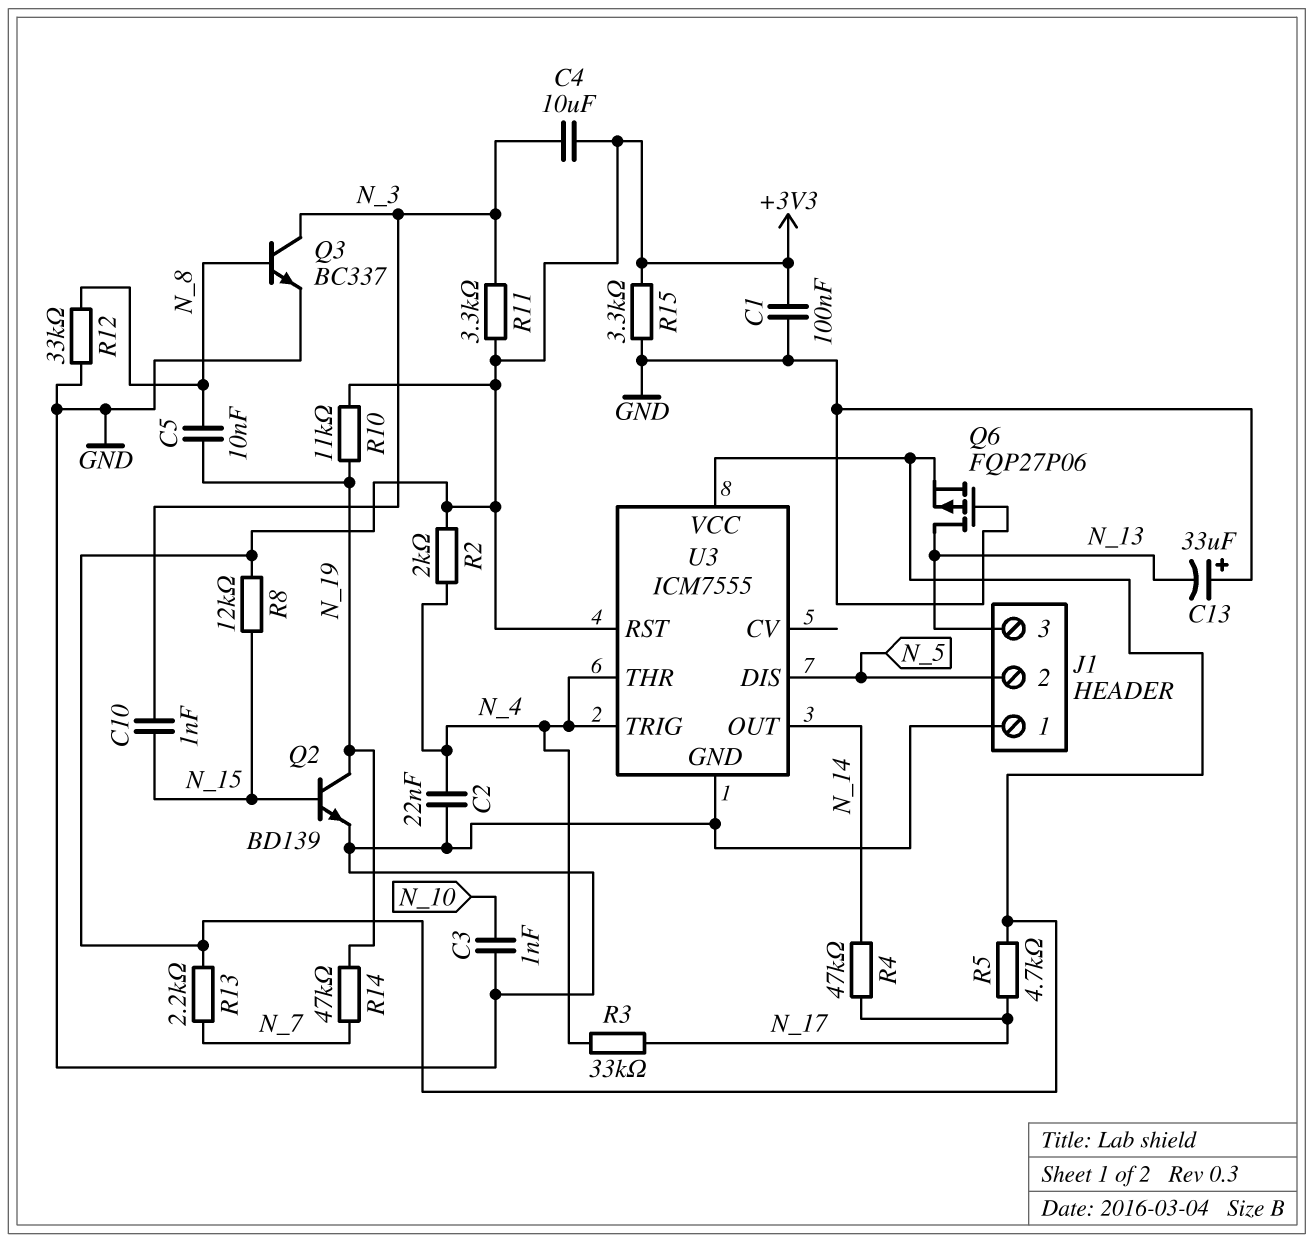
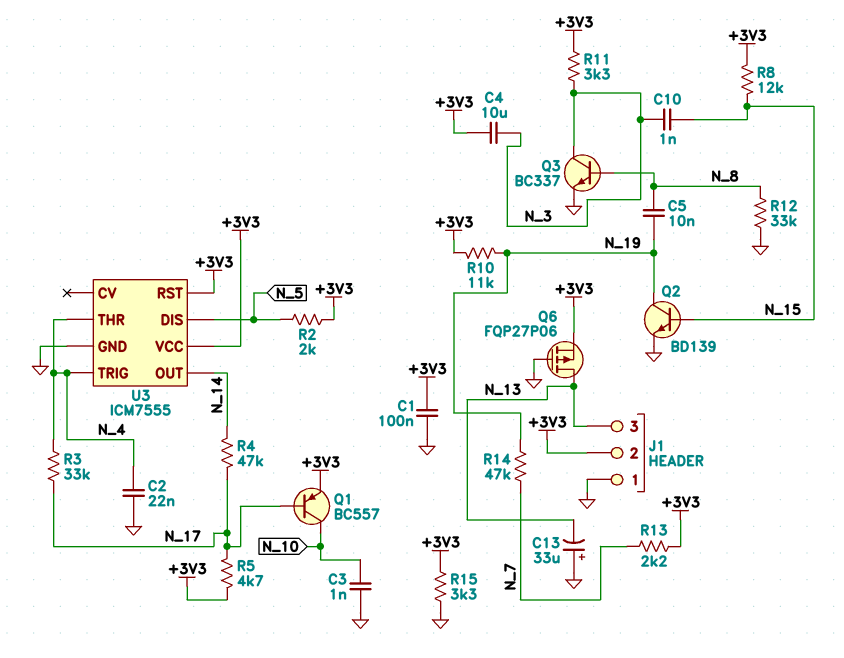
J1 pin 2: N_5 -> +3V3
Q1: none -> PNP BC557 (B N_17, C N_10, E +3V3)
R2: 2k (+3V3, N_4) -> 2k (+3V3, N_5)

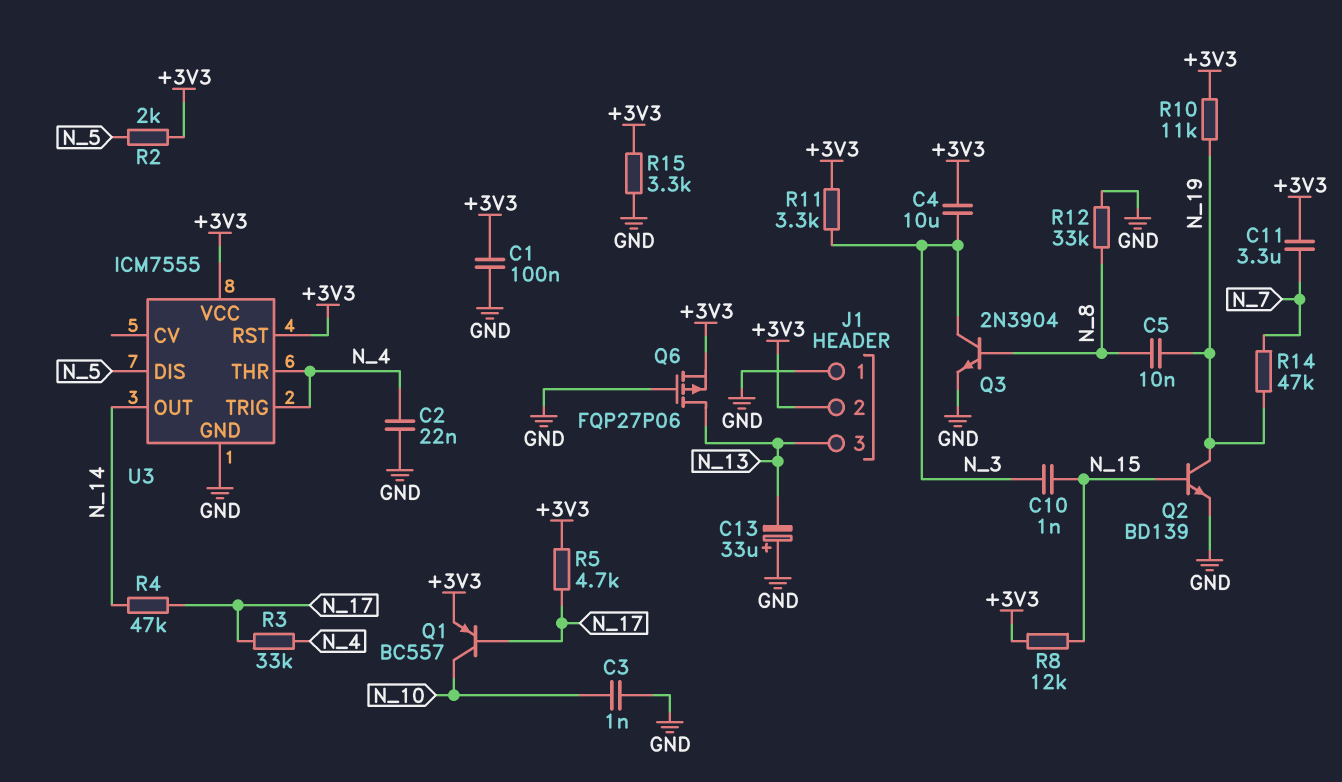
C11: none -> 3.3uF (+3V3, N_7)
Q3: NPN BC337 (B N_8, C N_3, E GND) -> NPN 2N3904 (B N_8, C N_3, E GND)
R13: 2.2k (+3V3, N_7) -> none

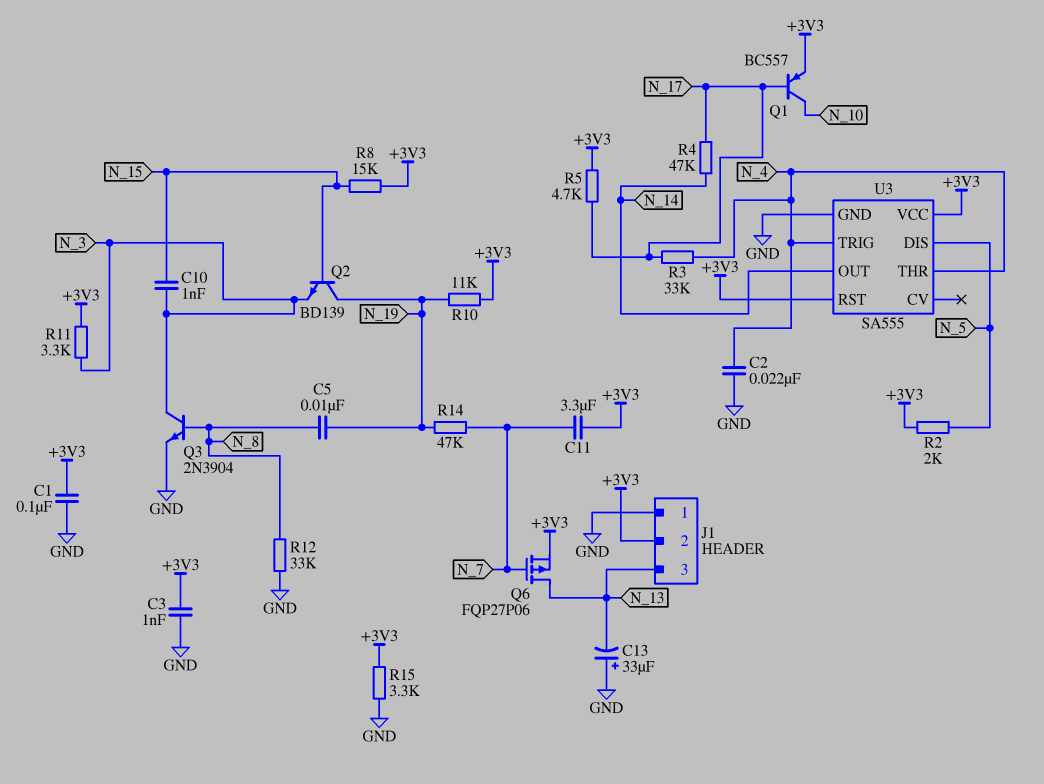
C3: 1nF (GND, N_10) -> 1nF (+3V3, GND)
C4: 10uF (+3V3, N_3) -> none
Q2: NPN BD139 (B N_15, C N_19, E GND) -> NPN BD139 (B N_15, C N_19, E N_3)
Q6: PMOS FQP27P06 (G GND, D N_13, S +3V3) -> PMOS FQP27P06 (G N_7, D N_13, S +3V3)
R8: 12k (+3V3, N_15) -> 15k (+3V3, N_15)
U3: ICM7555 -> SA555

